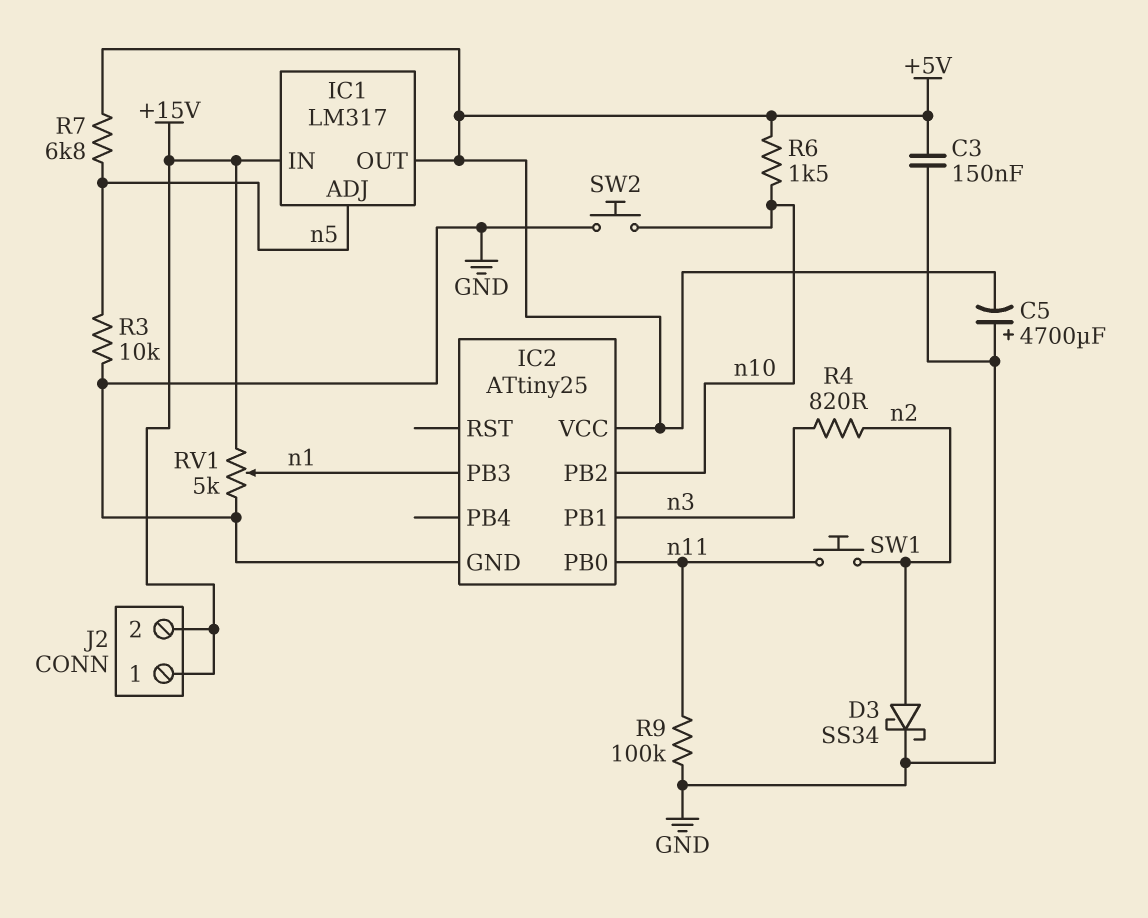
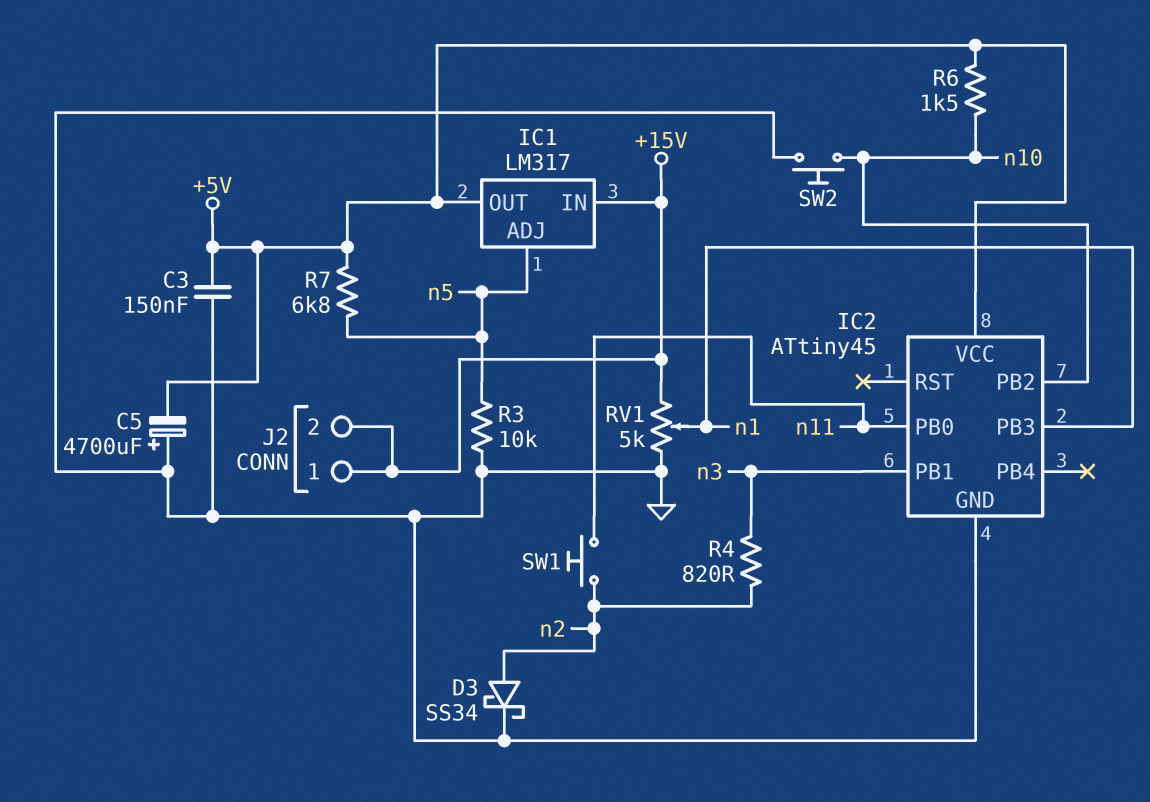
IC2: ATtiny25 -> ATtiny45
R9: 100k (GND, n11) -> none

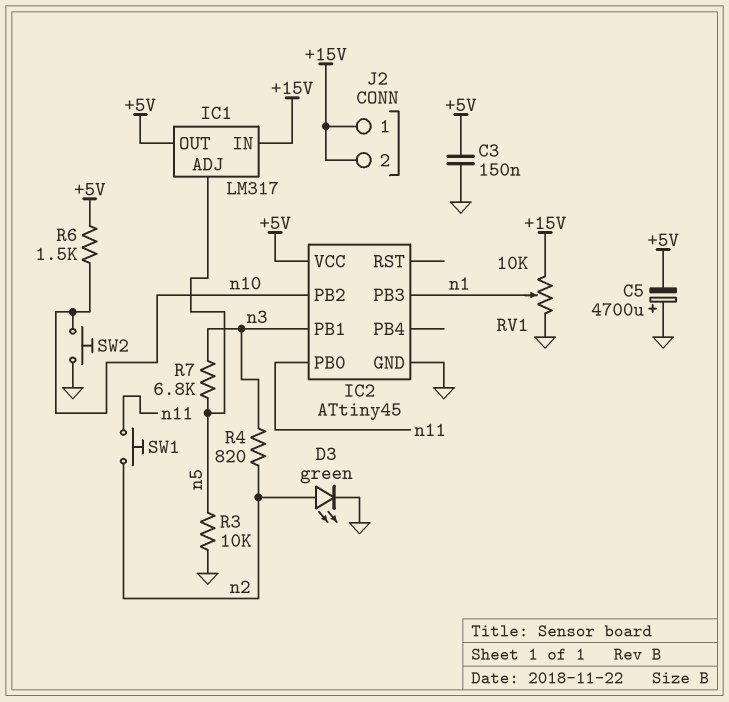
D3: schottky SS34 (A n2, K GND) -> LED green (A n2, K GND)
R7: 6.8k (+5V, n5) -> 6.8k (n3, n5)
RV1: 5k (+15V, GND, wiper n1) -> 10k (+15V, GND, wiper n1)

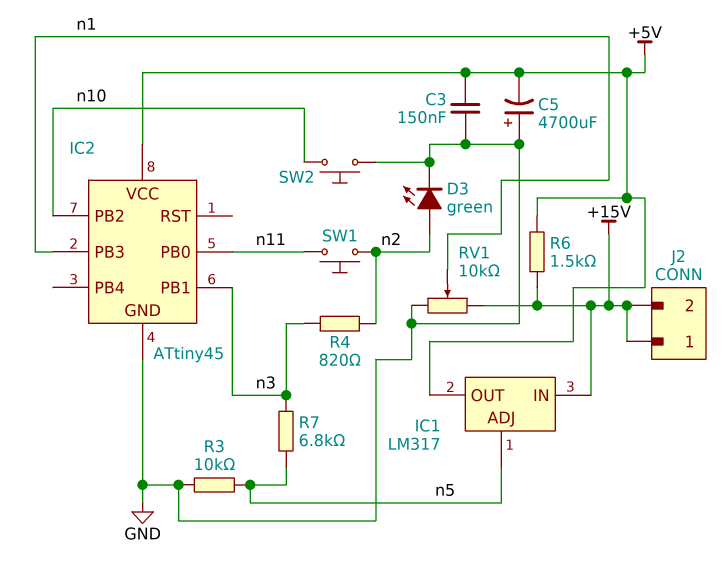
R6: 1.5k (+5V, n10) -> 1.5k (+5V, +15V)

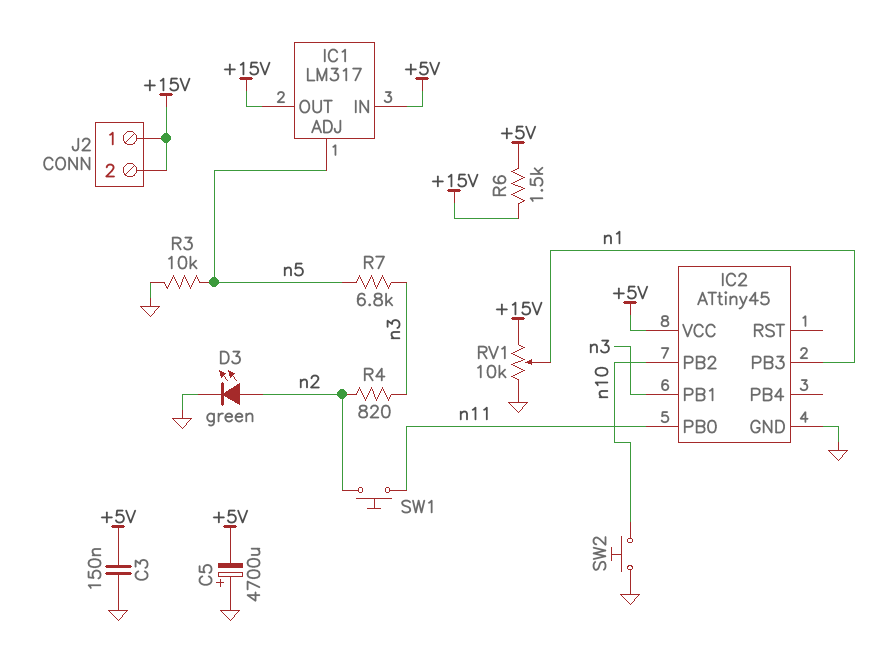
IC1 pin IN: +15V -> +5V
IC1 pin OUT: +5V -> +15V

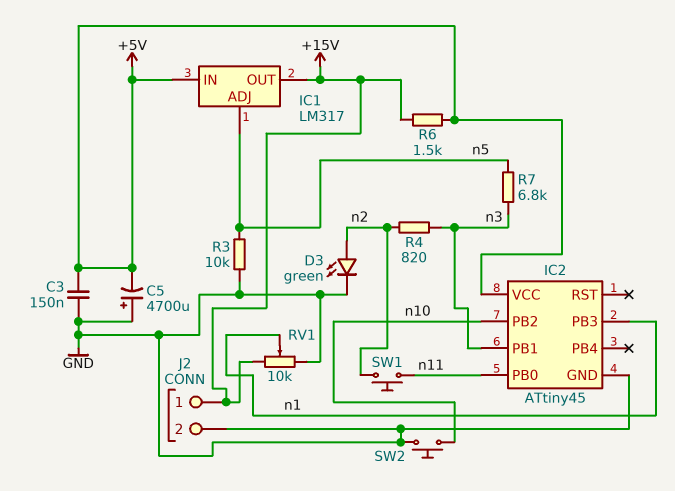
J2 pin 2: +15V -> GND

